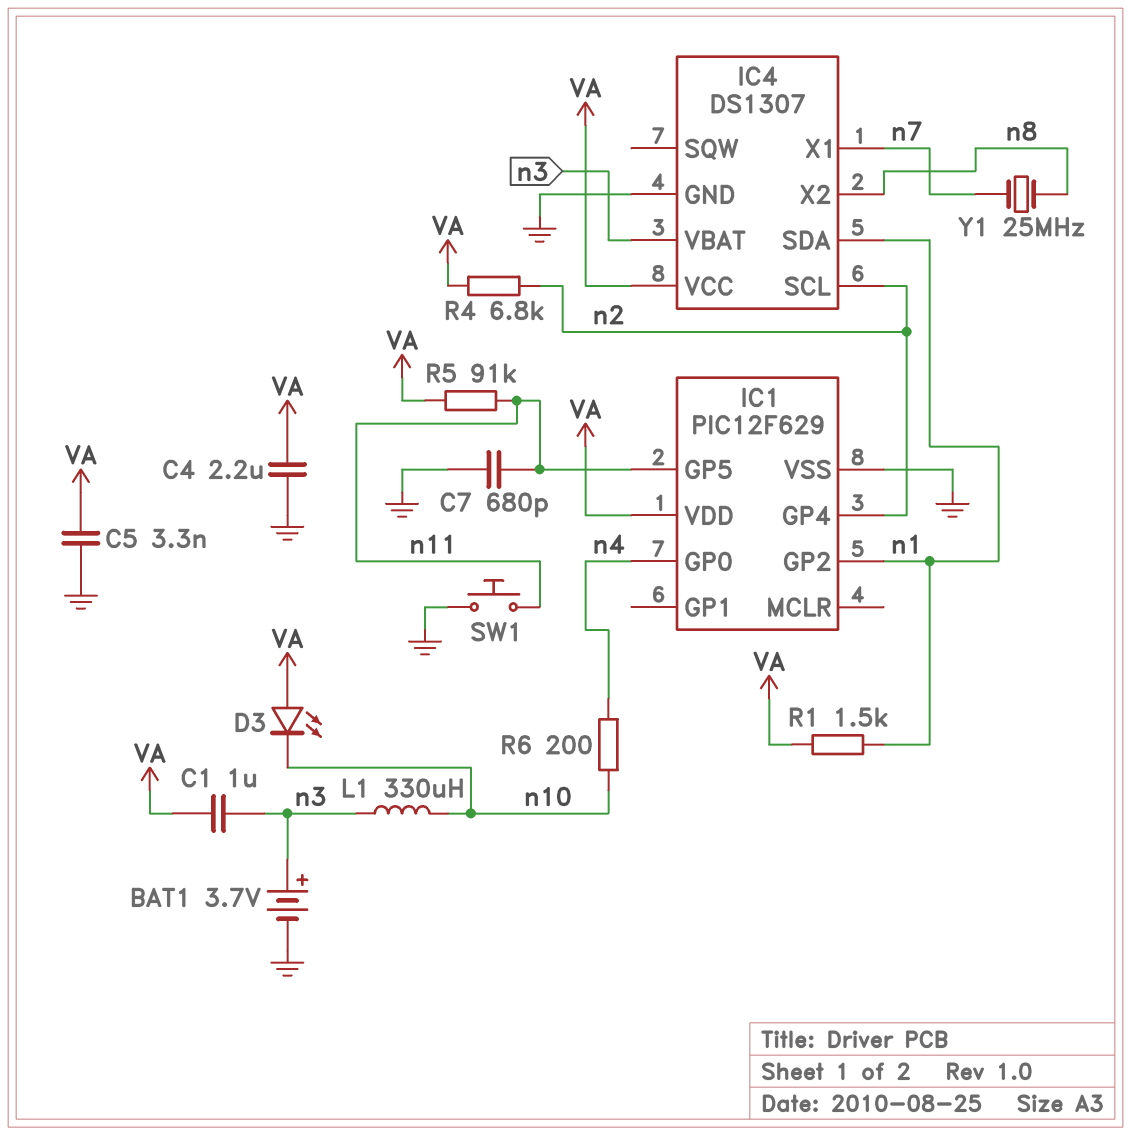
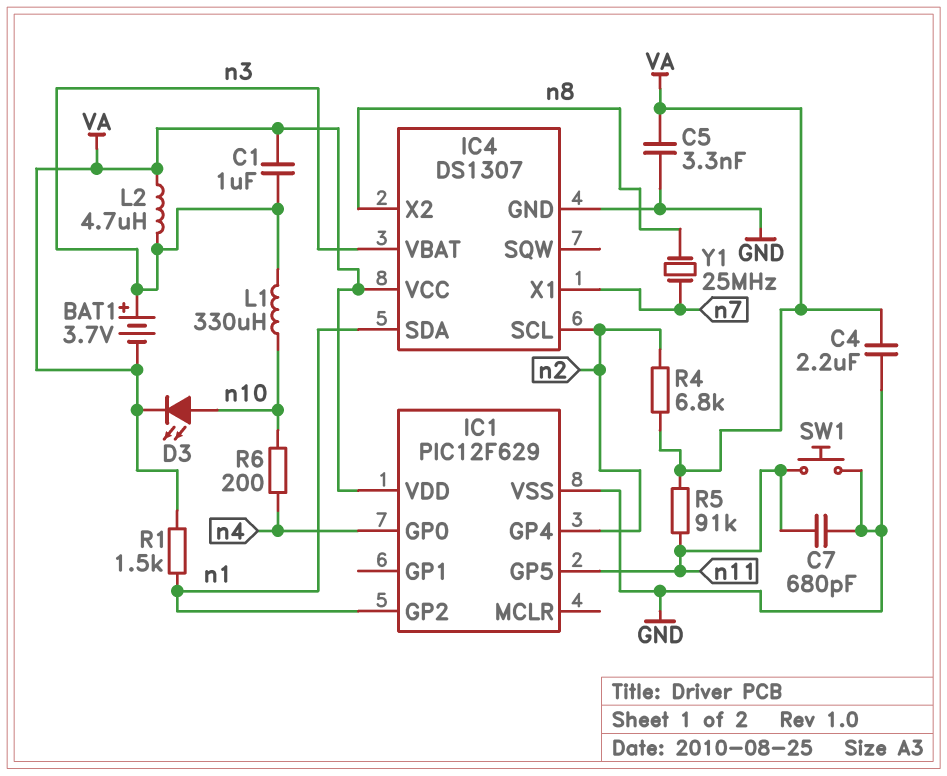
BAT1: 3.7V (plus n3, minus GND) -> 3.7V (plus n3, minus VA)
D3: LED (A VA, K n10) -> LED (A n10, K VA)
L2: none -> 4.7uH (VA, n3)

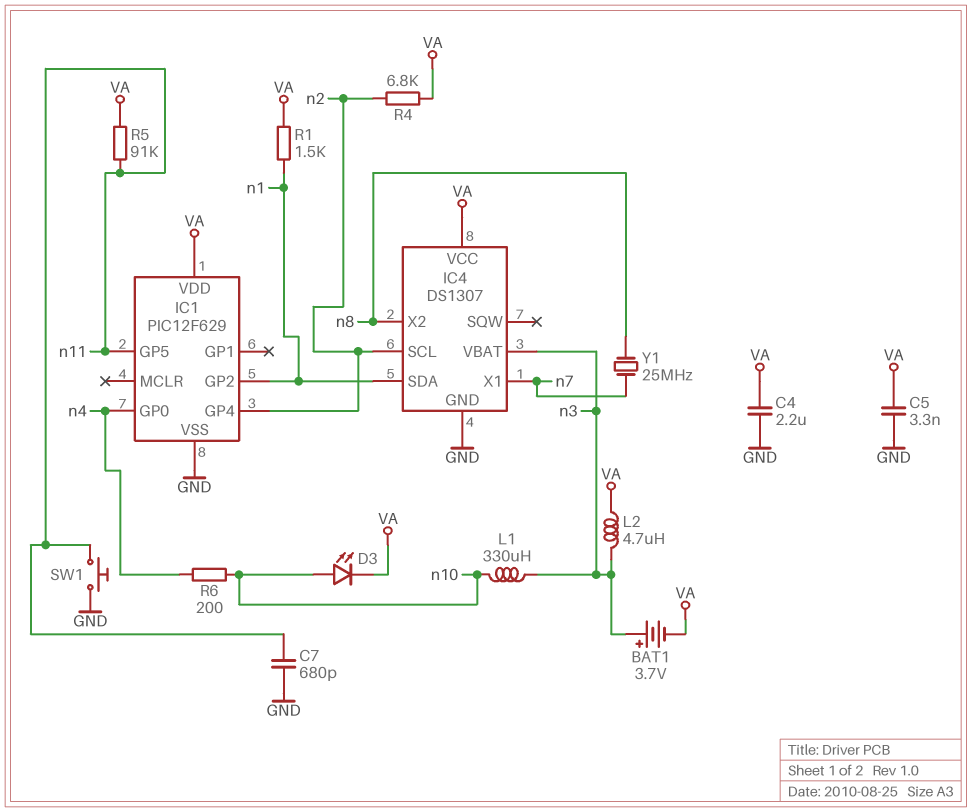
C1: 1uF (VA, n3) -> none

